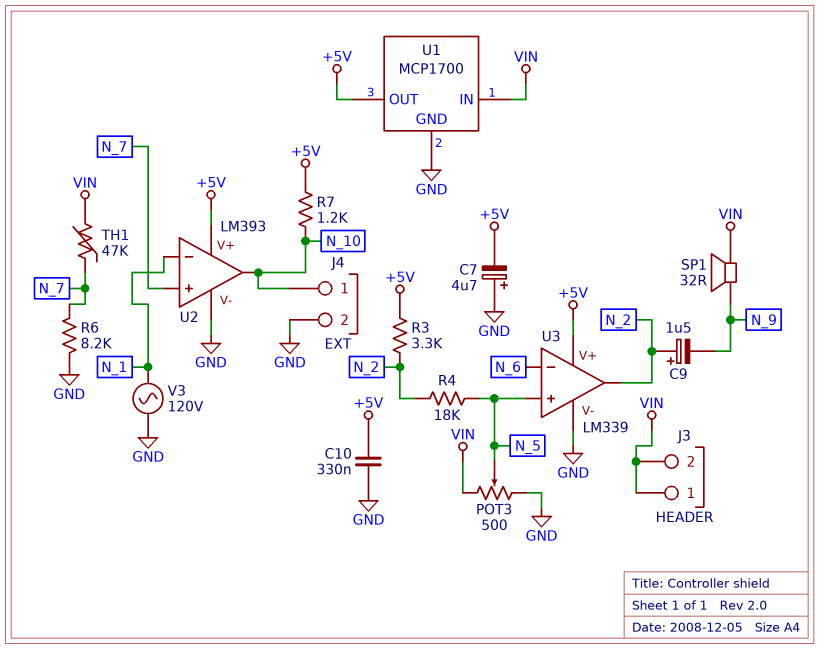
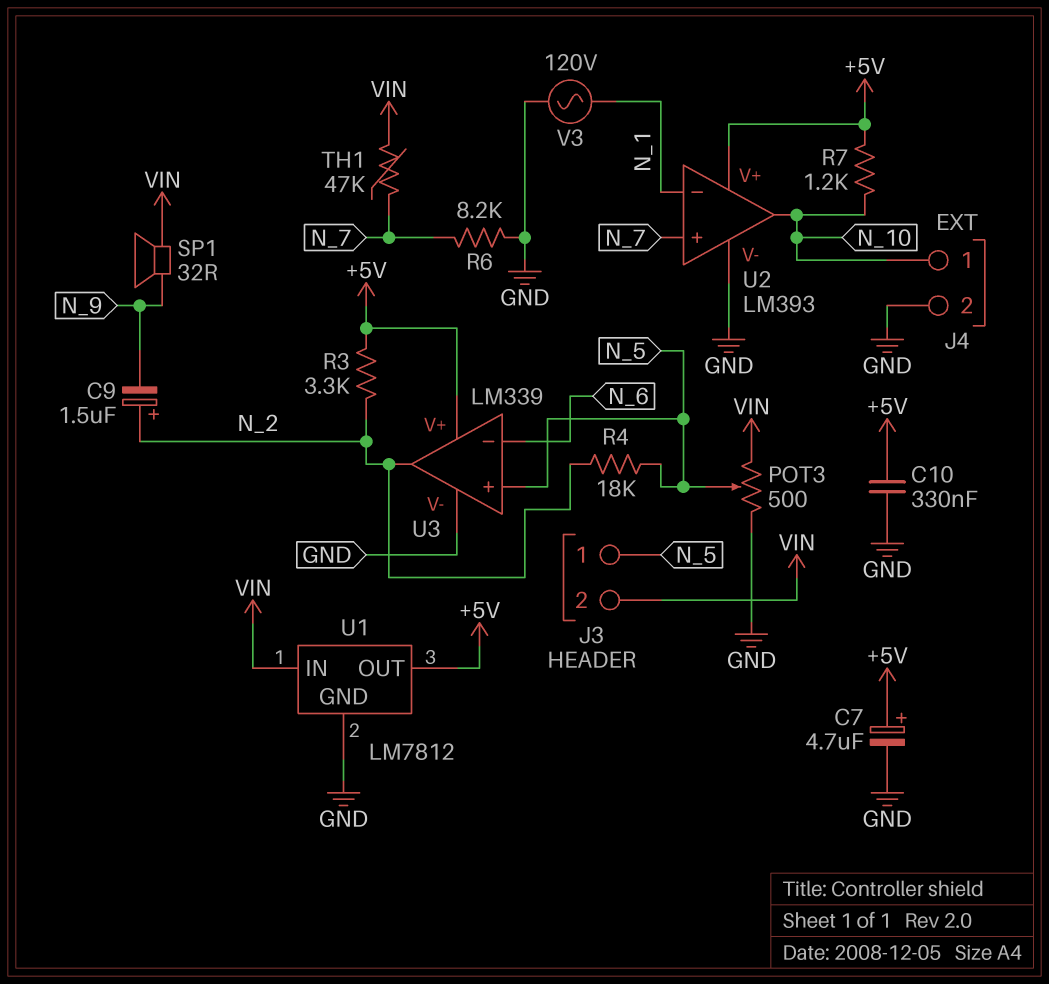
C7: 4.7uF (plus GND, minus +5V) -> 4.7uF (plus +5V, minus GND)
J3 pin 1: VIN -> N_5
U1: MCP1700 -> LM7812

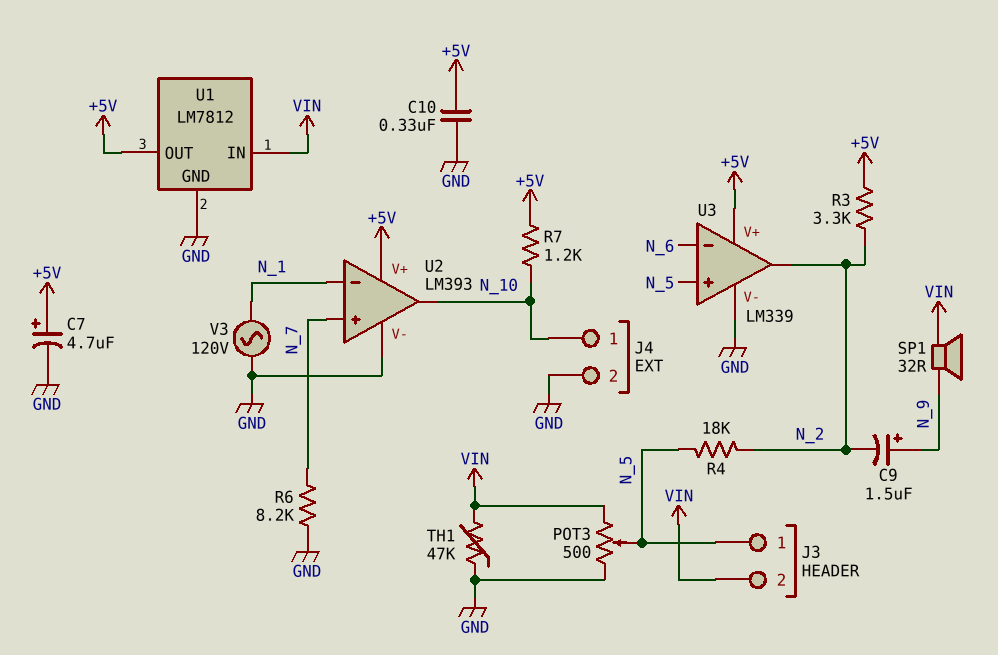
C9: 1.5uF (plus N_2, minus N_9) -> 1.5uF (plus N_9, minus N_2)
TH1: 47k (N_7, VIN) -> 47k (GND, VIN)

